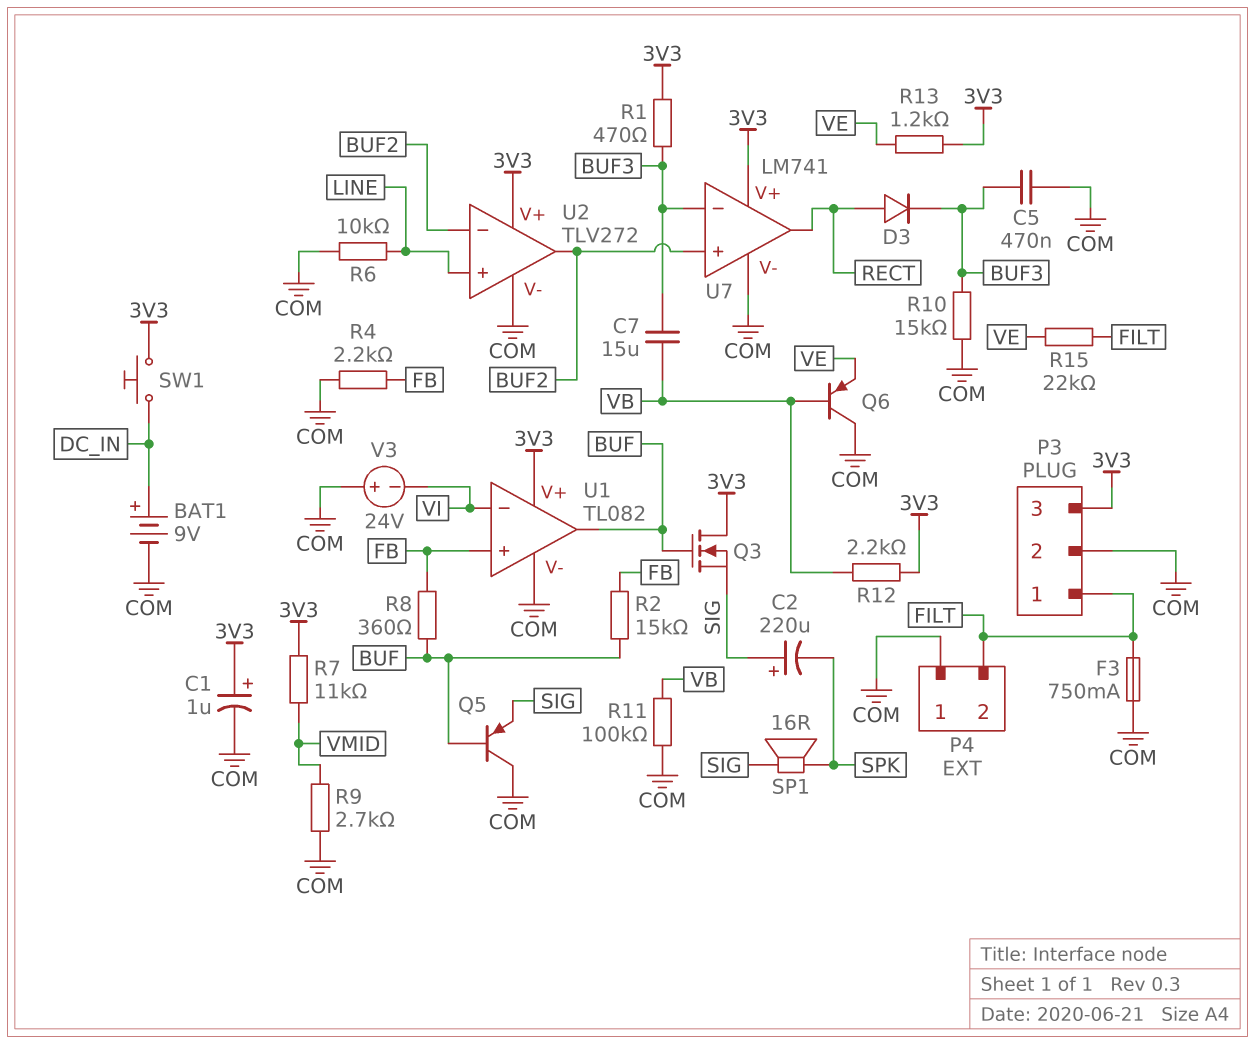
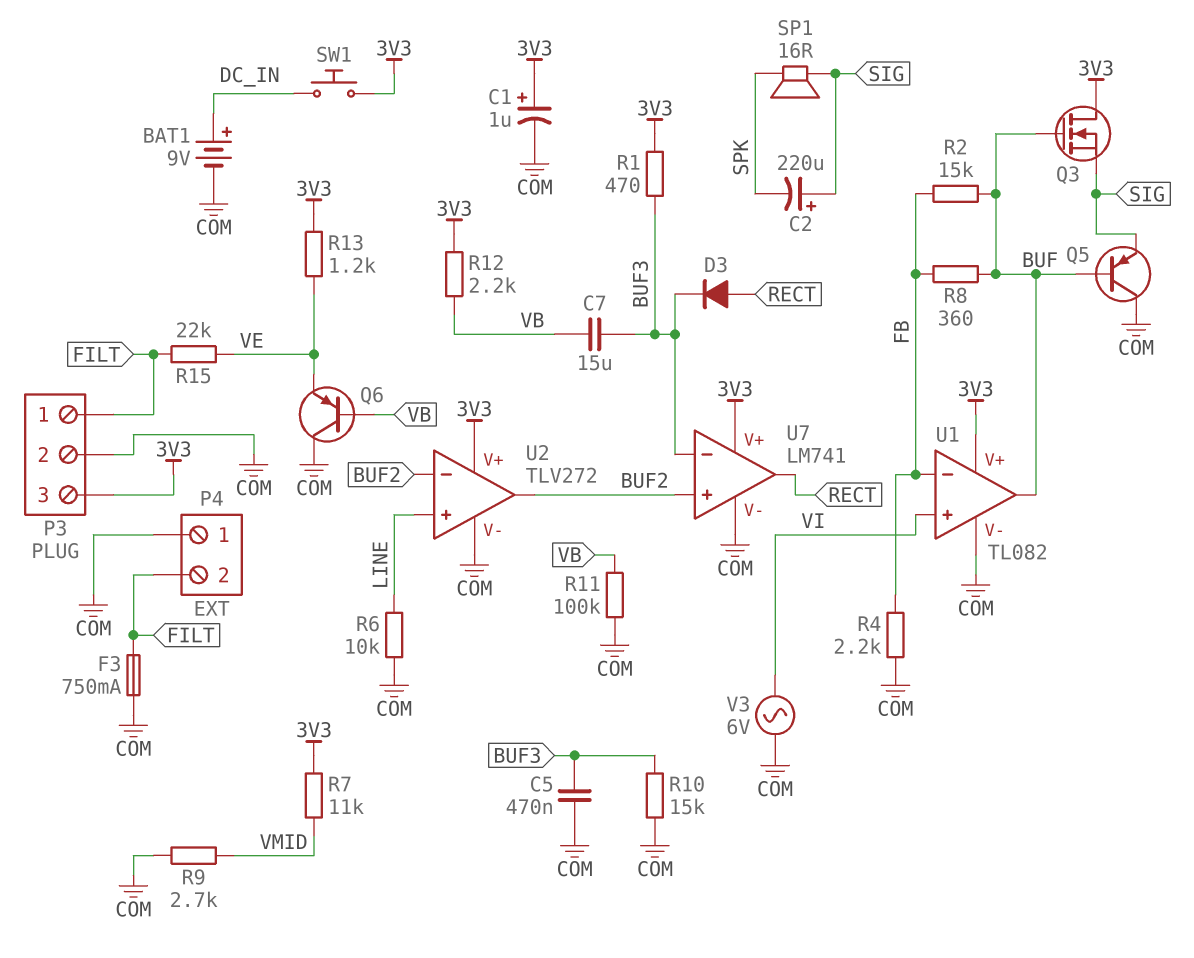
U1 pin in+: FB -> VI
U1 pin in-: VI -> FB
V3: 24V (plus COM, minus VI) -> AC 6V (COM, VI)

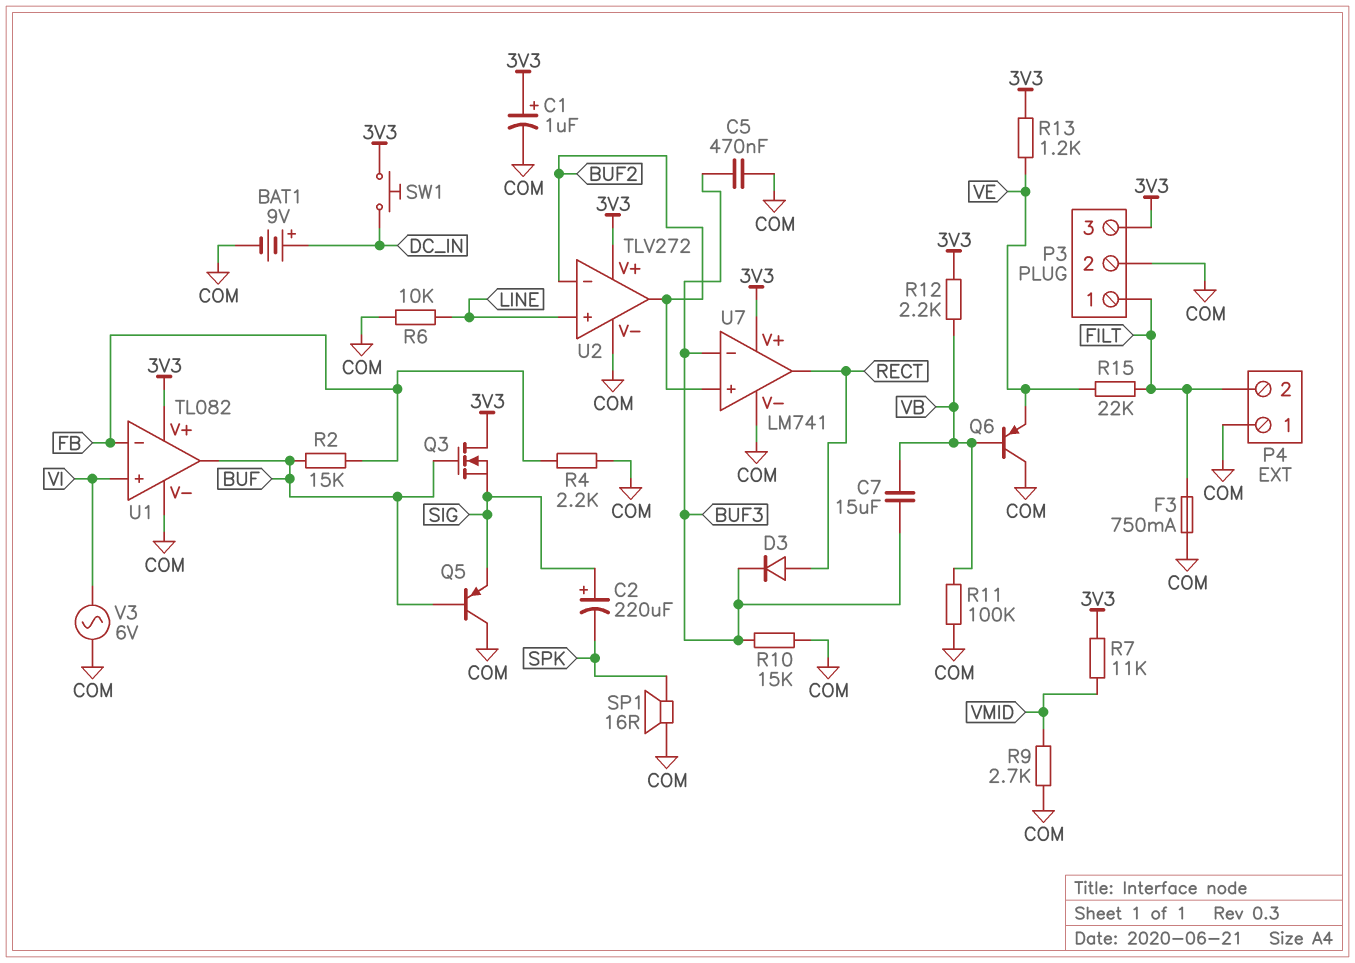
R1: 470 (3V3, BUF3) -> none
R8: 360 (BUF, FB) -> none
SP1: speaker 16R (SIG, SPK) -> speaker 16R (COM, SPK)

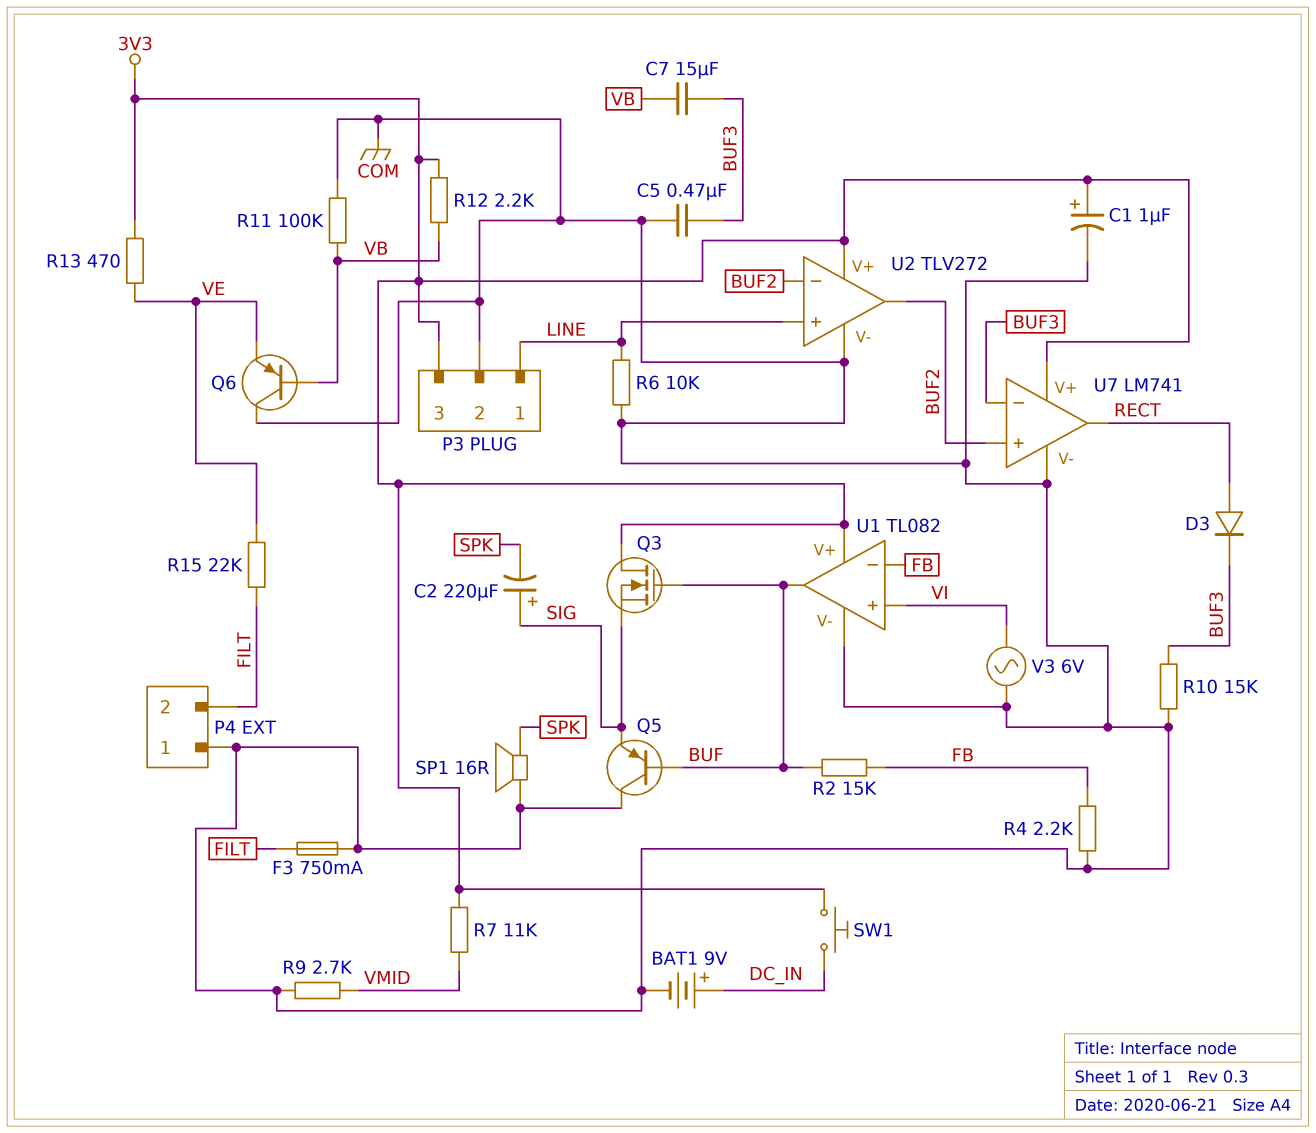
P3 pin 1: FILT -> LINE
R13: 1.2k (3V3, VE) -> 470 (3V3, VE)

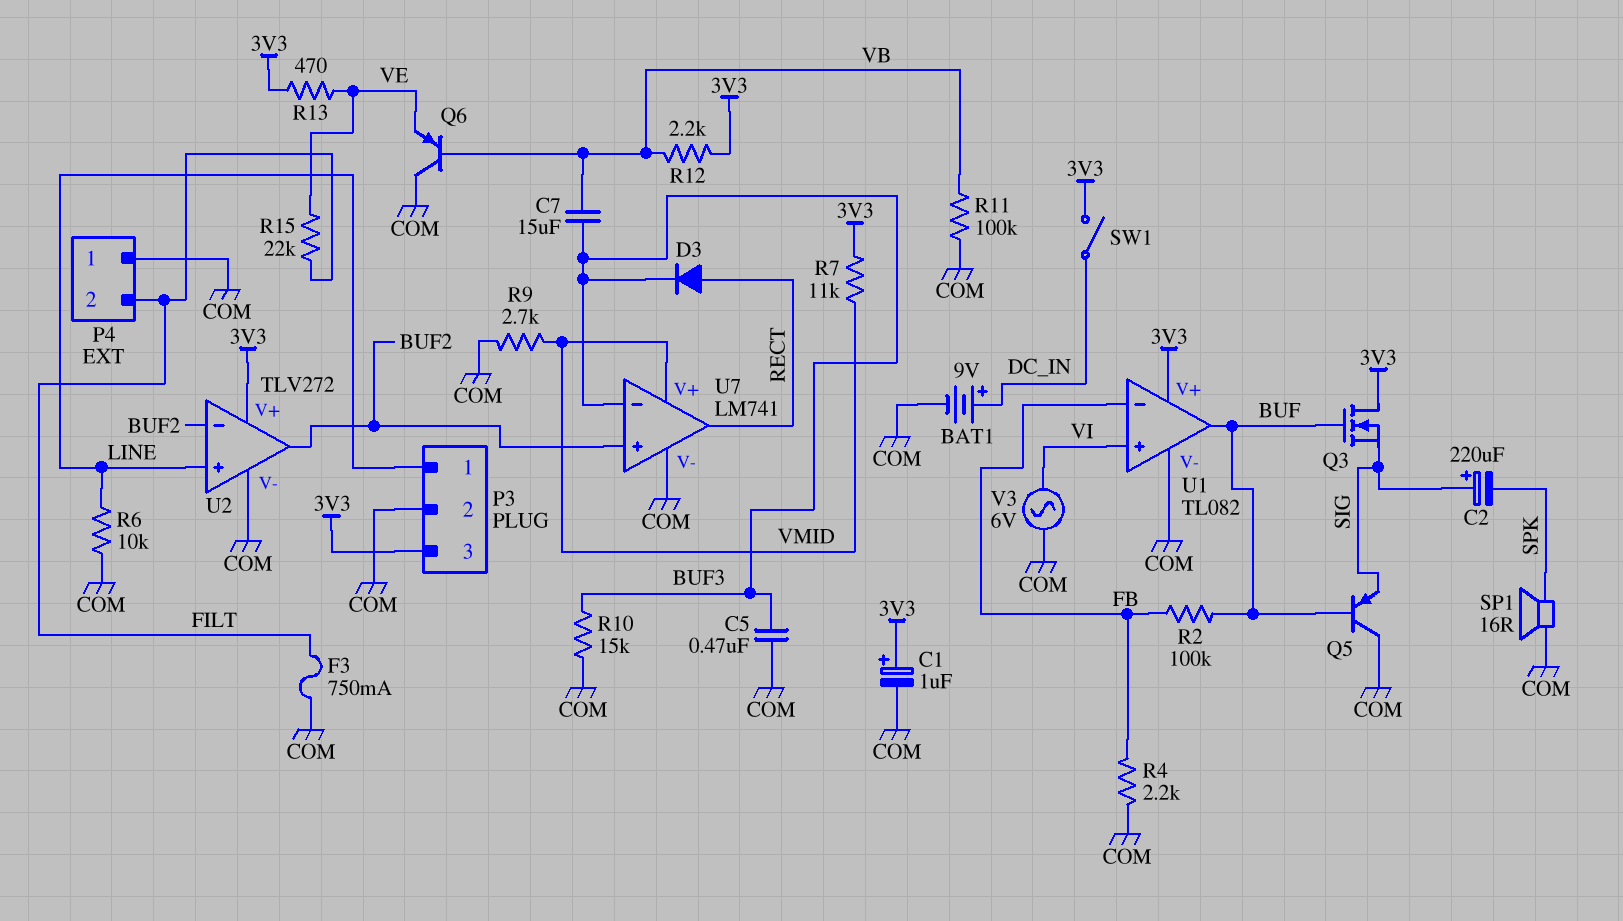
R2: 15k (BUF, FB) -> 100k (BUF, FB)
SW1: button (3V3, DC_IN) -> switch (3V3, DC_IN)
U7 pin V+: 3V3 -> VMID

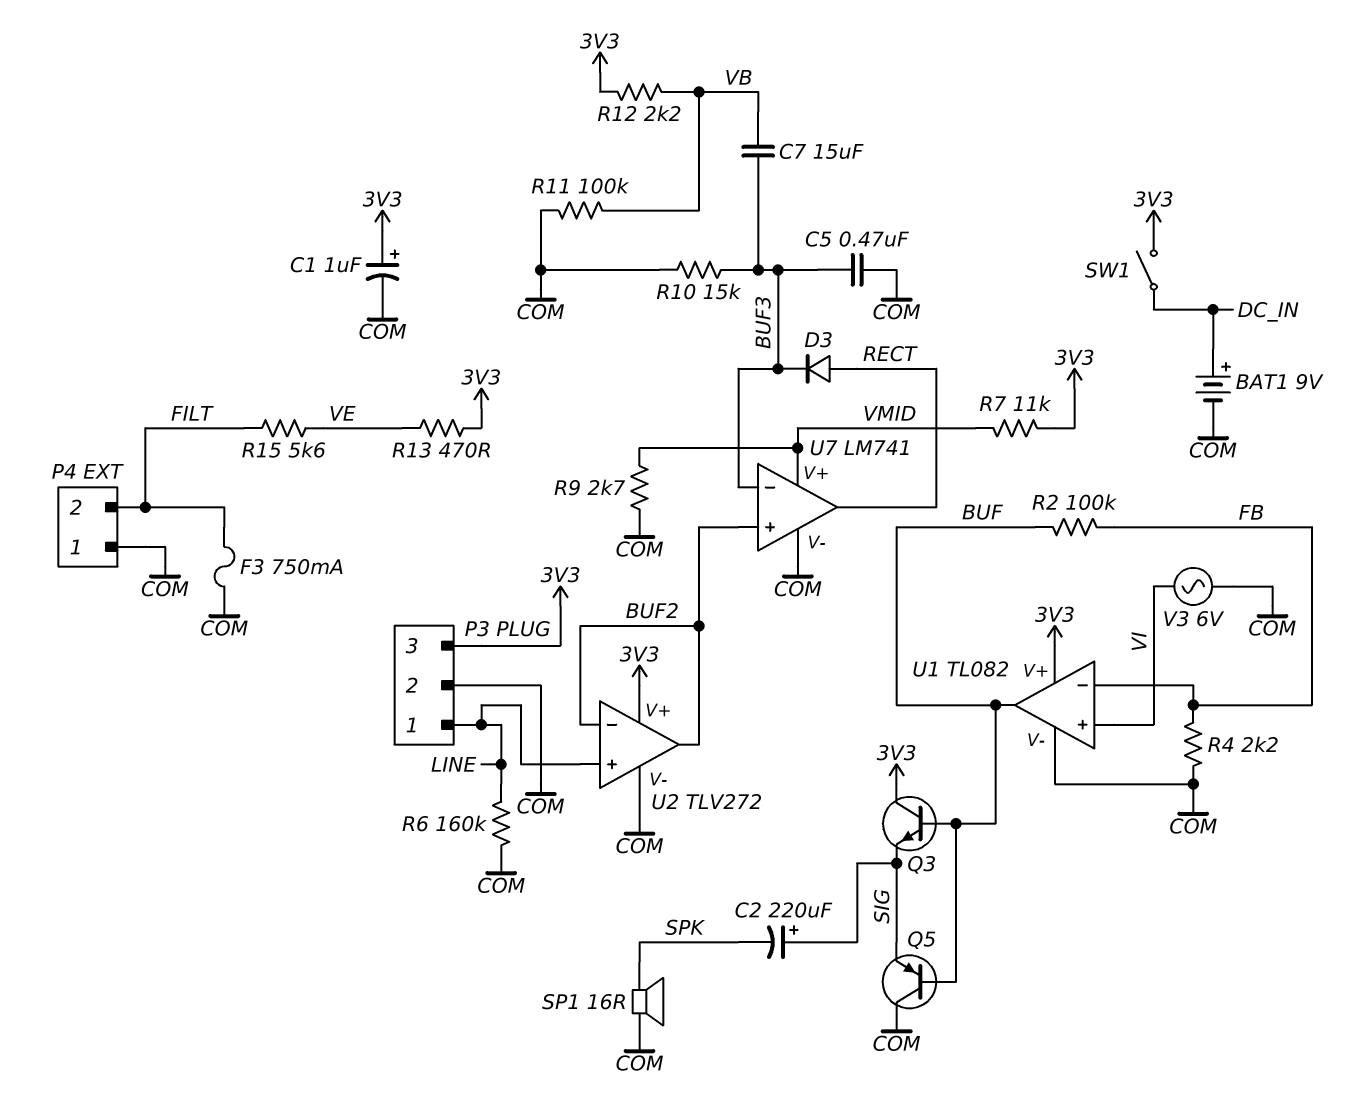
Q3: NMOS (G BUF, D 3V3, S SIG) -> NPN (B BUF, C 3V3, E SIG)
Q6: PNP (B VB, C COM, E VE) -> none
R6: 10k (COM, LINE) -> 160k (COM, LINE)
R15: 22k (FILT, VE) -> 5.6k (FILT, VE)

